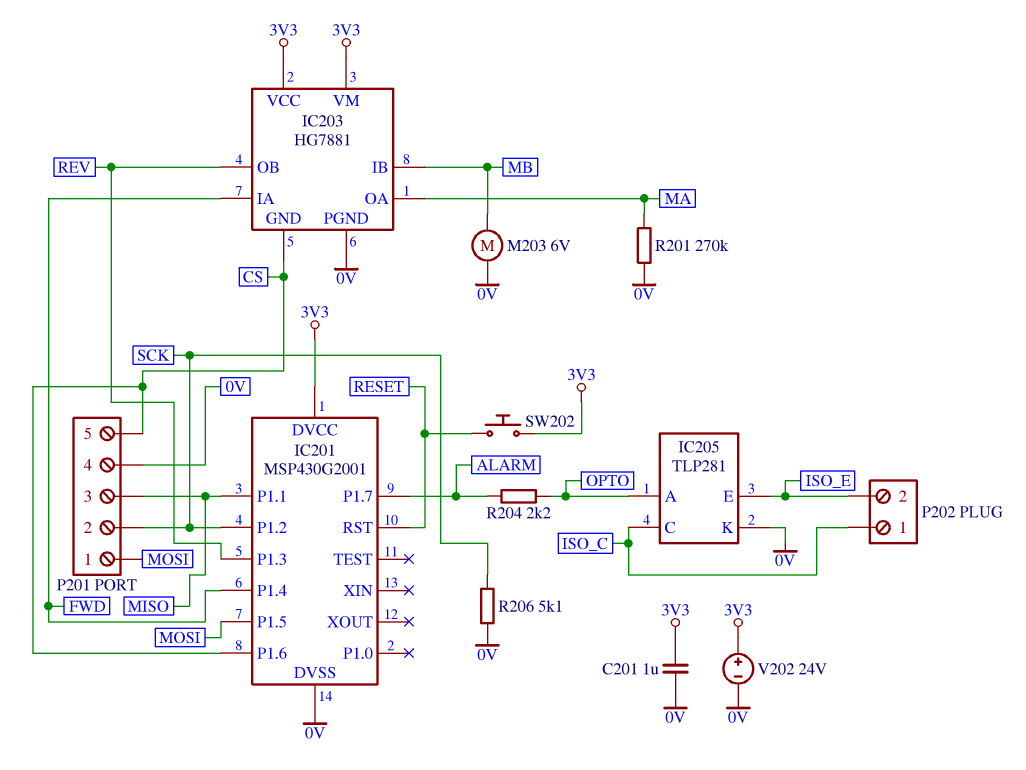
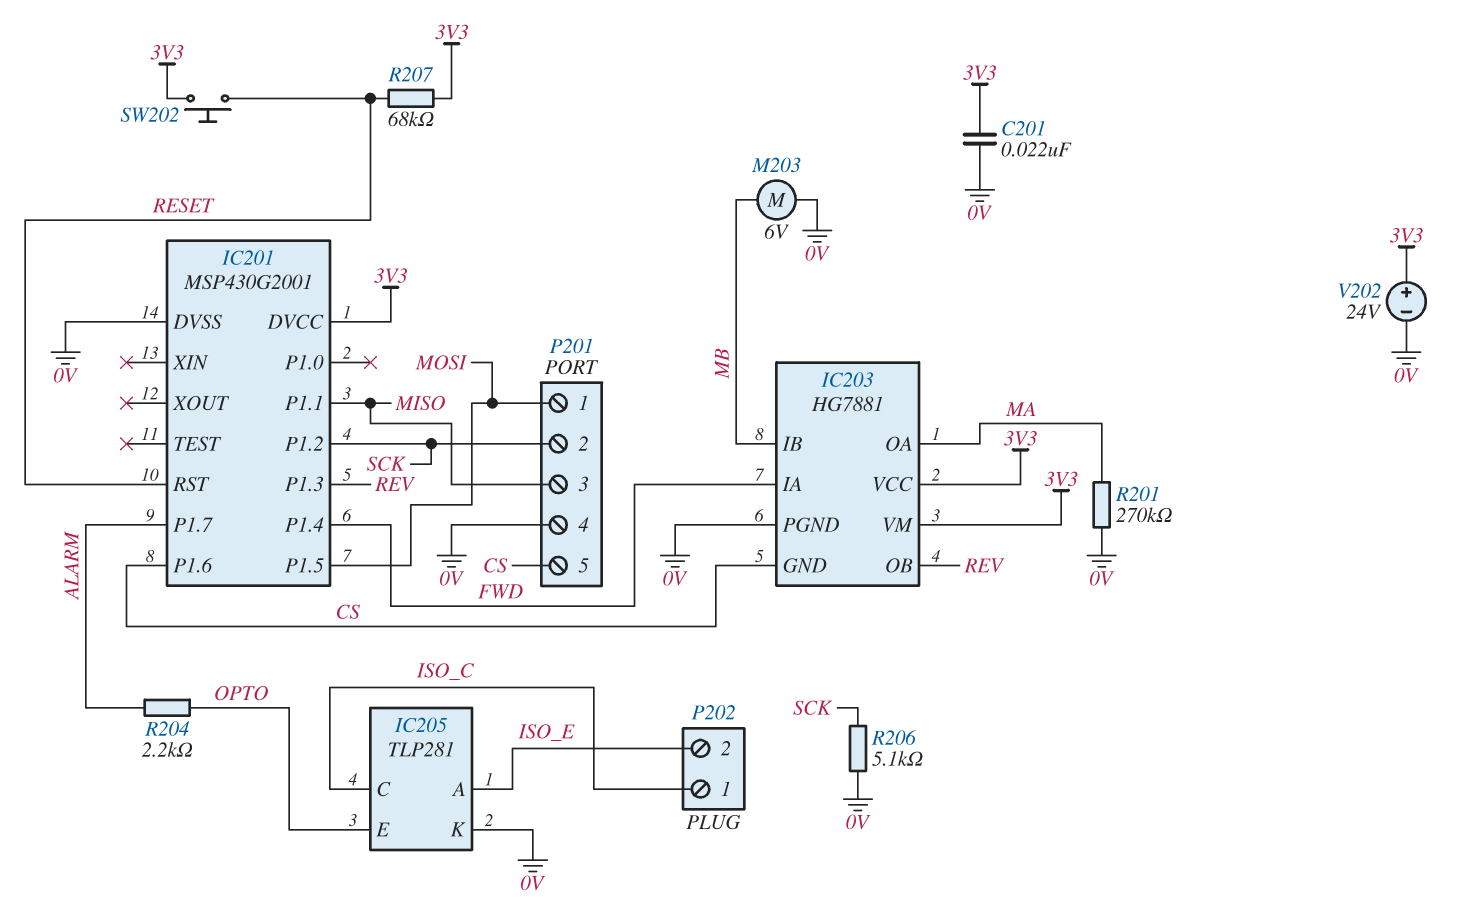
C201: 1uF (0V, 3V3) -> 22nF (0V, 3V3)
IC205 pin A: OPTO -> ISO_E
IC205 pin E: ISO_E -> OPTO
R207: none -> 68k (3V3, RESET)

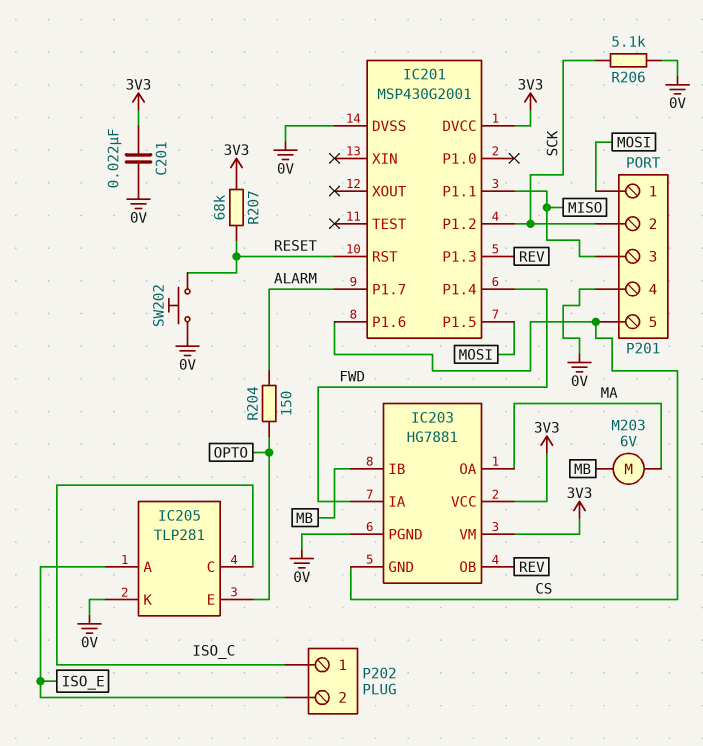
M203: motor 6V (0V, MB) -> motor 6V (MA, MB)
R201: 270k (0V, MA) -> none
R204: 2.2k (ALARM, OPTO) -> 150 (ALARM, OPTO)
SW202: button (3V3, RESET) -> button (0V, RESET)
V202: 24V (plus 3V3, minus 0V) -> none

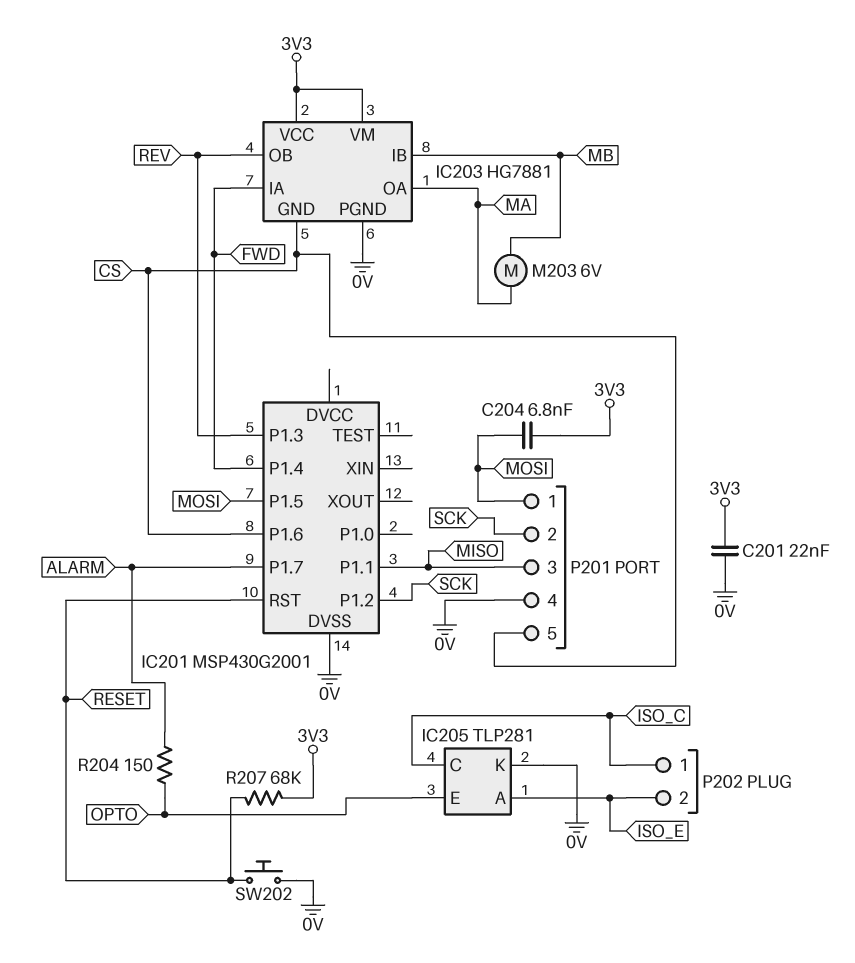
C204: none -> 6.8nF (3V3, MOSI)
IC201 pin DVCC: 3V3 -> none
R206: 5.1k (0V, SCK) -> none

